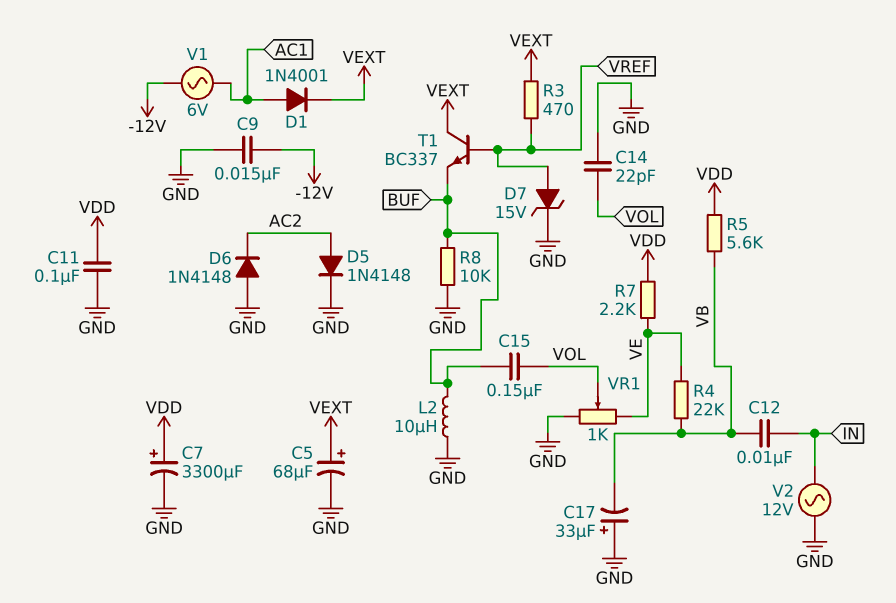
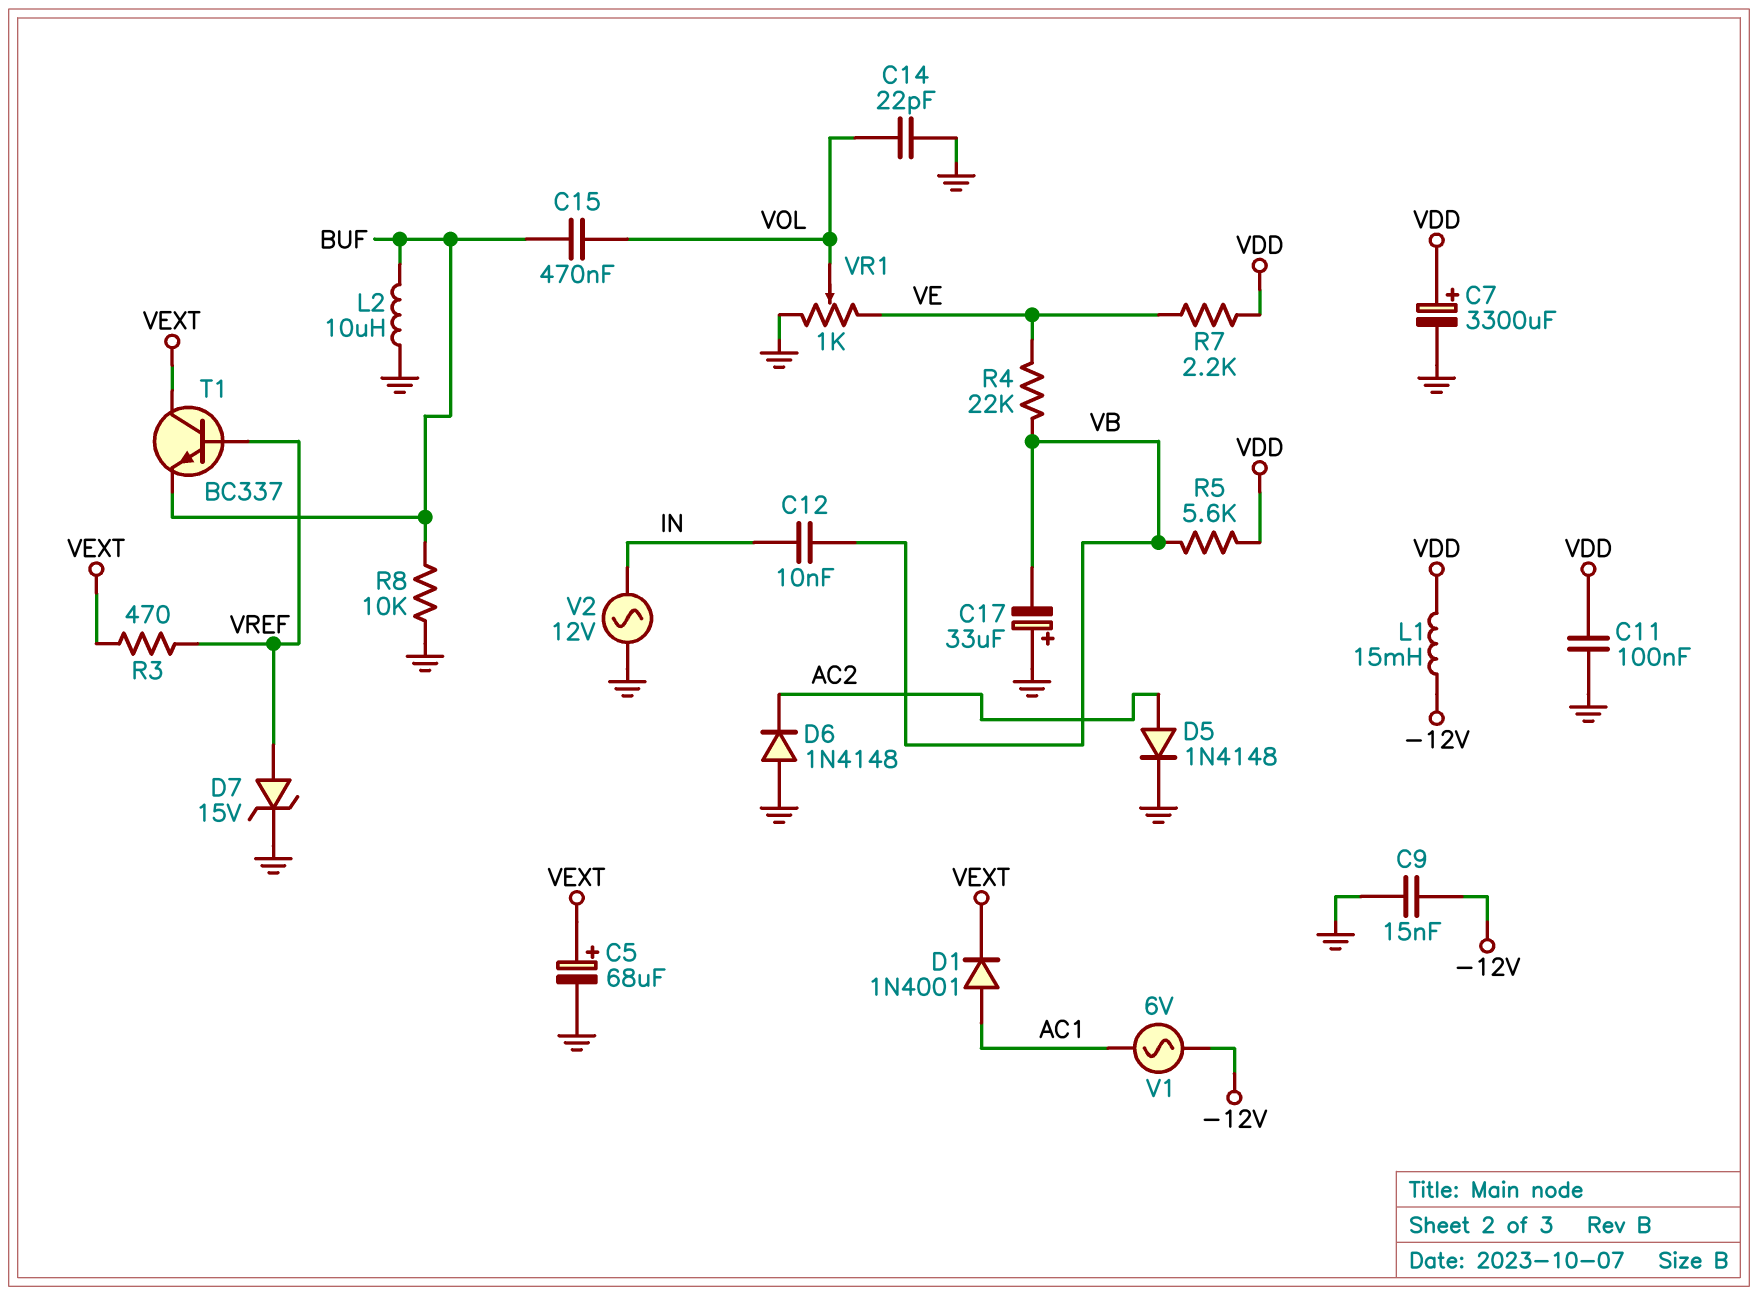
C15: 150nF (BUF, VOL) -> 470nF (BUF, VOL)
L1: none -> 15mH (-12V, VDD)

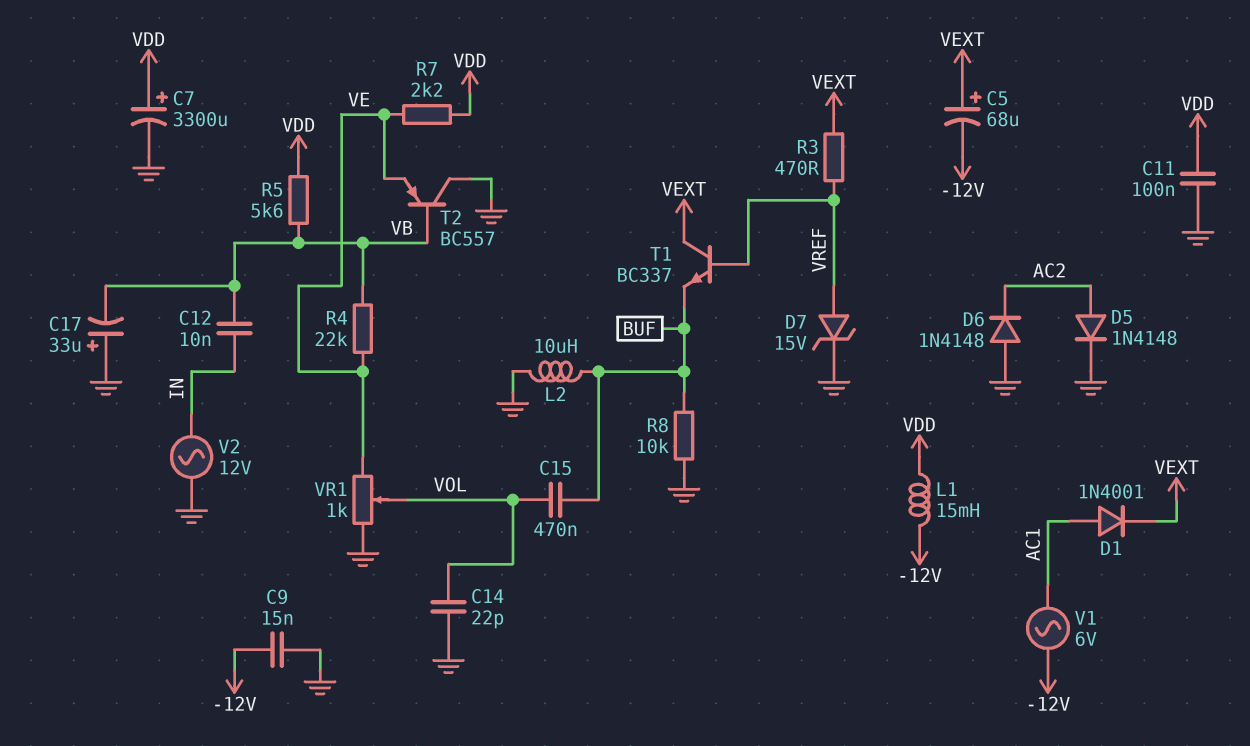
C5: 68uF (plus VEXT, minus GND) -> 68uF (plus VEXT, minus -12V)
T2: none -> PNP BC557 (B VB, C GND, E VE)

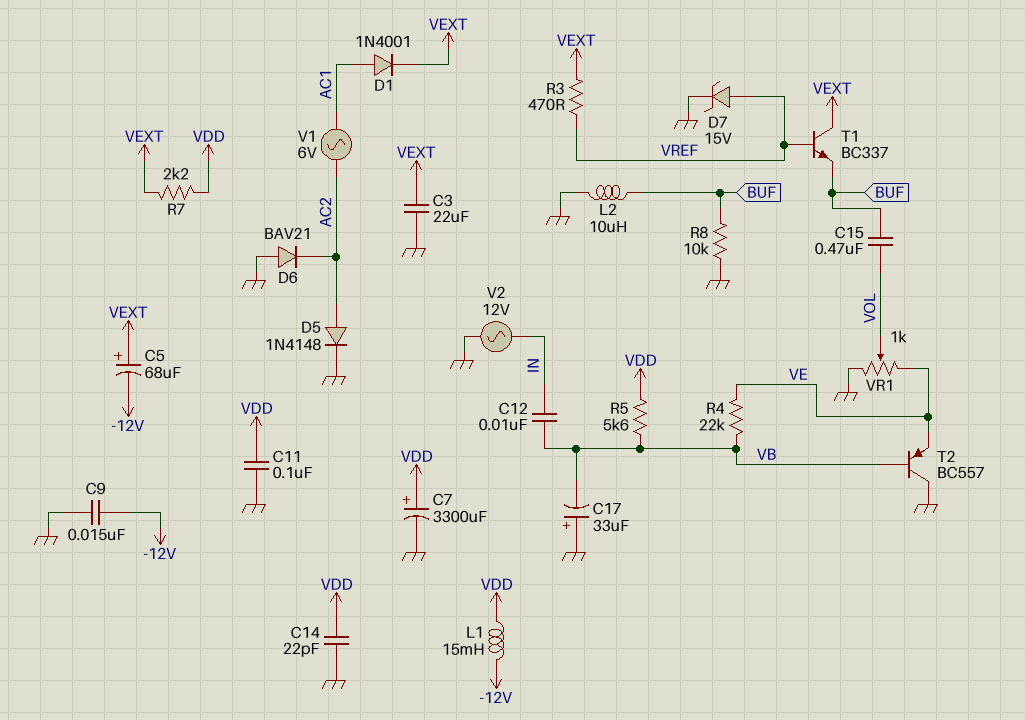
C3: none -> 22uF (GND, VEXT)
C14: 22pF (GND, VOL) -> 22pF (GND, VDD)
D6: diode 1N4148 (A GND, K AC2) -> diode BAV21 (A GND, K AC2)
R7: 2.2k (VDD, VE) -> 2.2k (VDD, VEXT)
V1: AC 6V (-12V, AC1) -> AC 6V (AC1, AC2)

